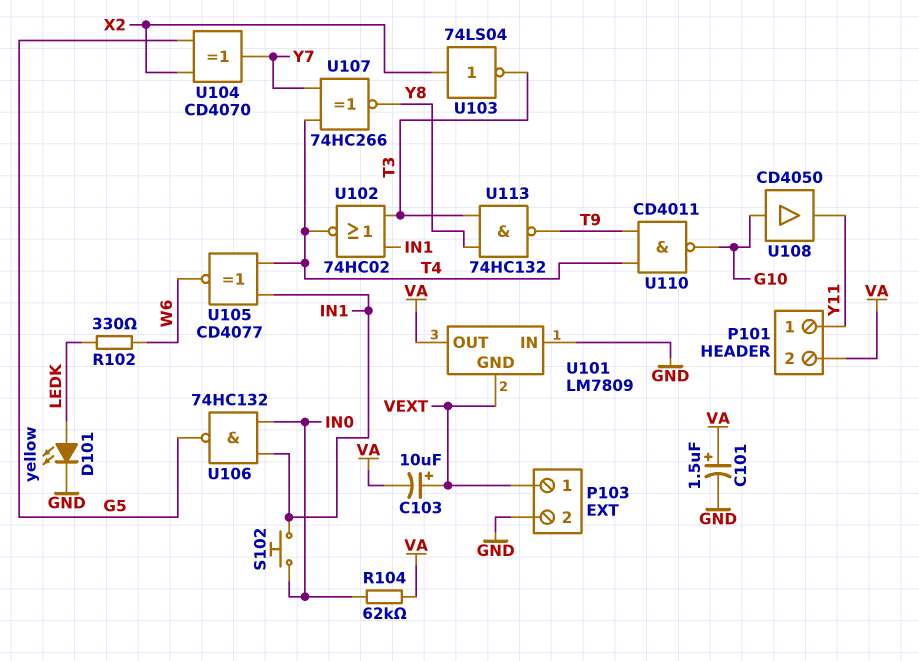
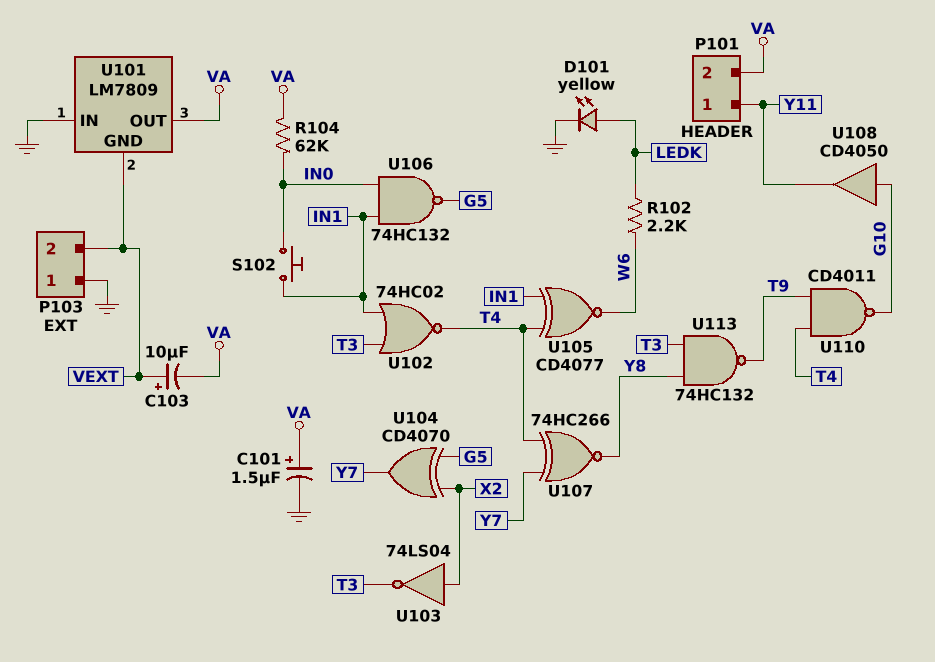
P103 pin 1: VEXT -> GND
P103 pin 2: GND -> VEXT
R102: 330 (LEDK, W6) -> 2.2k (LEDK, W6)

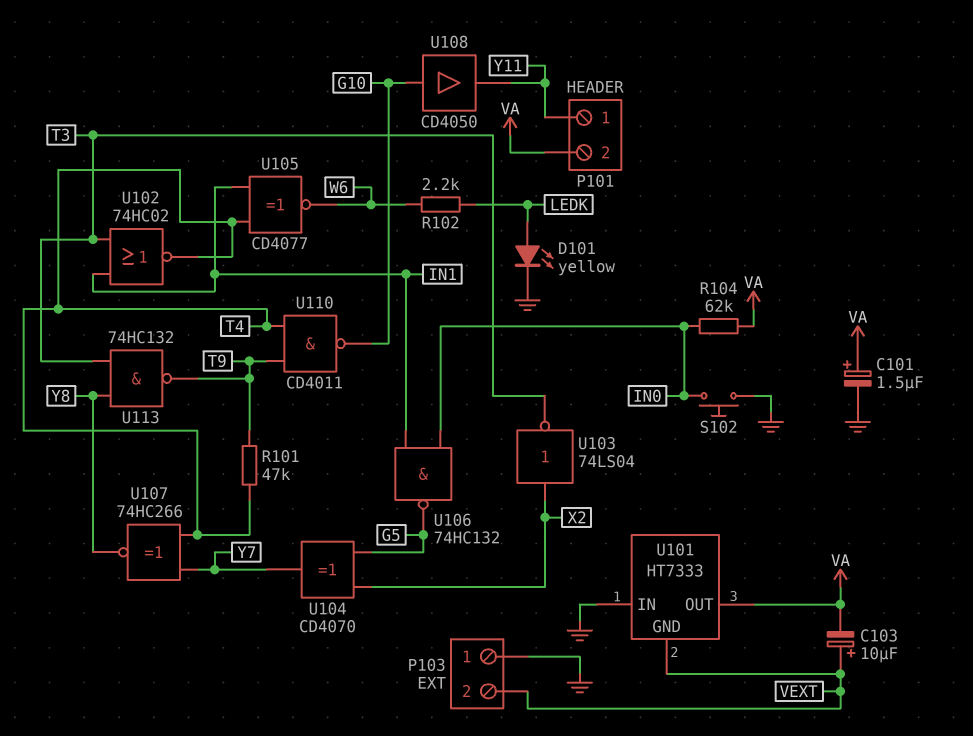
R101: none -> 47k (T4, T9)
S102: button (IN0, IN1) -> button (GND, IN0)
U101: LM7809 -> HT7333

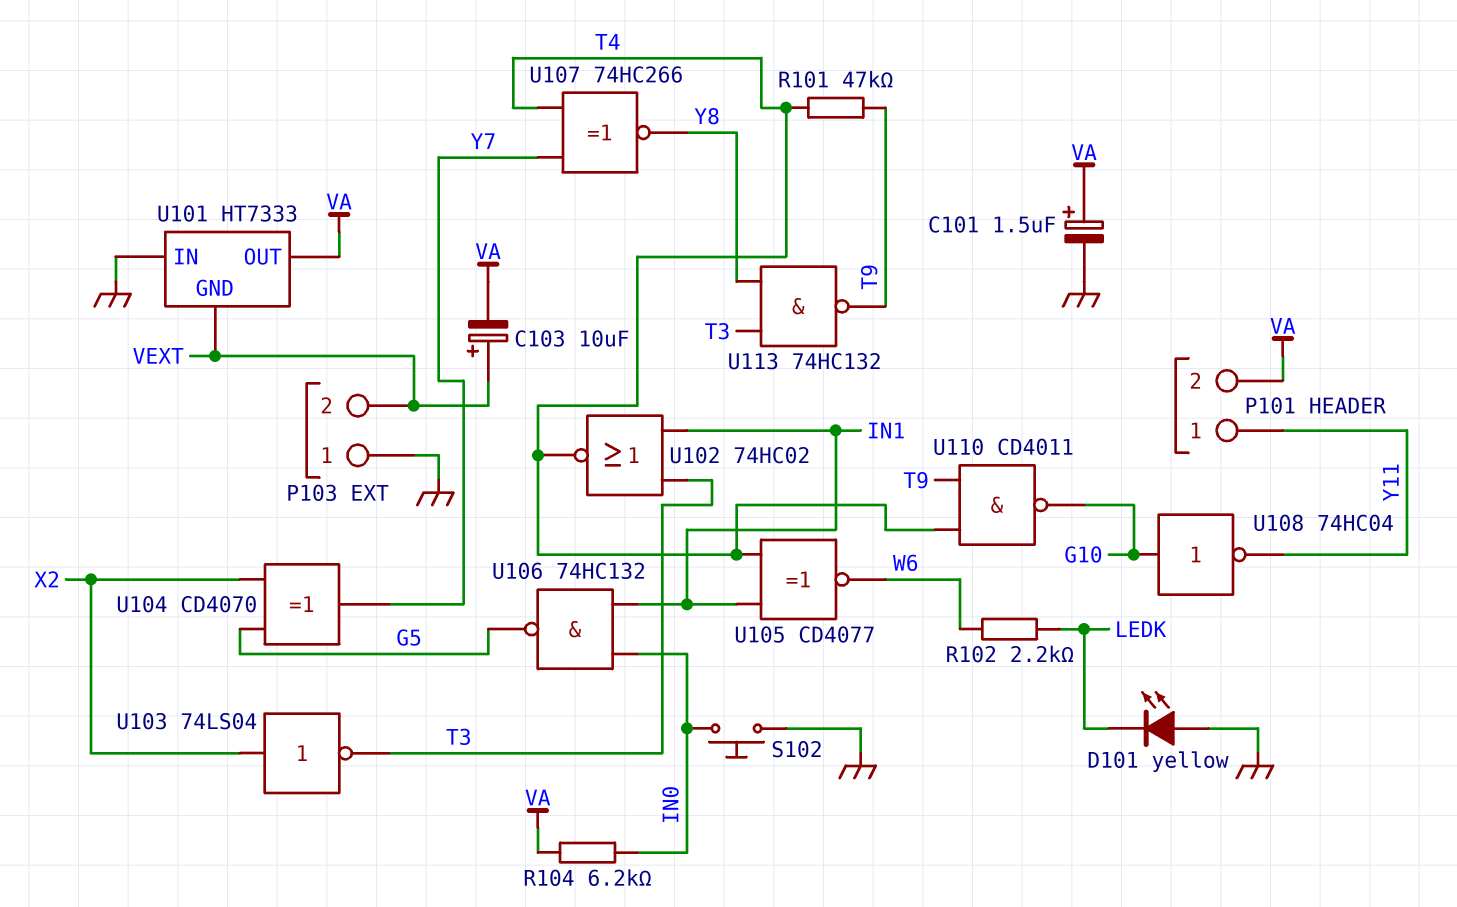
D101: LED yellow (A LEDK, K GND) -> LED yellow (A GND, K LEDK)
R104: 62k (IN0, VA) -> 6.2k (IN0, VA)
U108: buffer CD4050 (in G10, out Y11) -> NOT 74HC04 (in G10, out Y11)

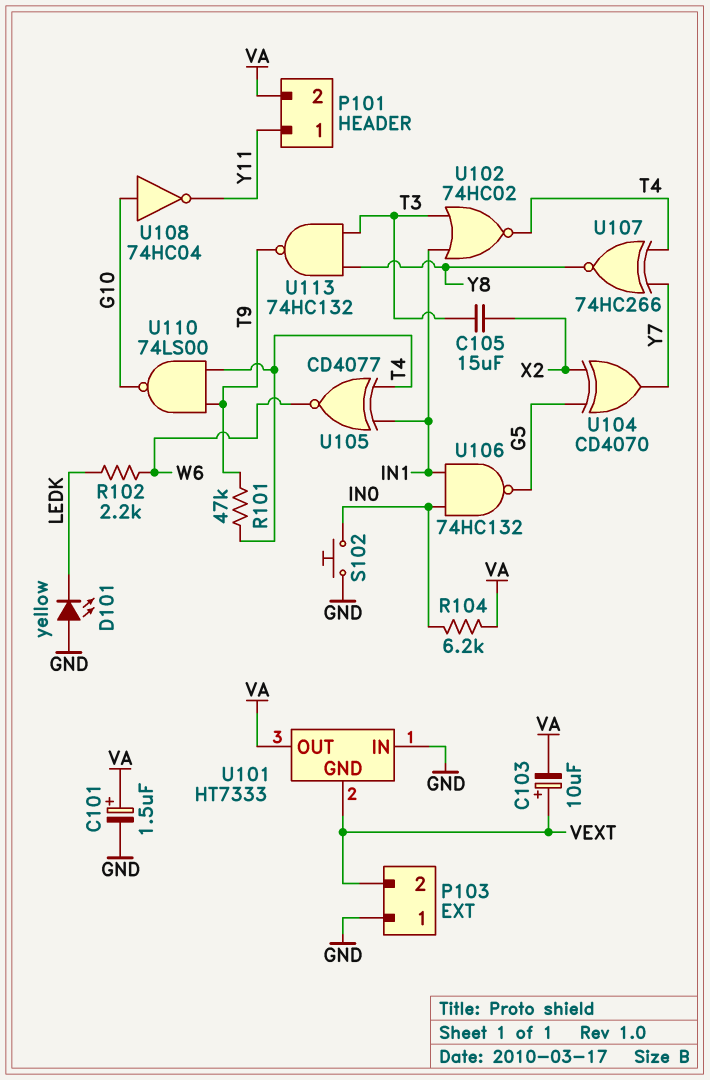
C105: none -> 15uF (T3, X2)
U103: NOT 74LS04 (in X2, out T3) -> none
U110: NAND CD4011 (in T4, in T9, out G10) -> NAND 74LS00 (in T4, in T9, out G10)

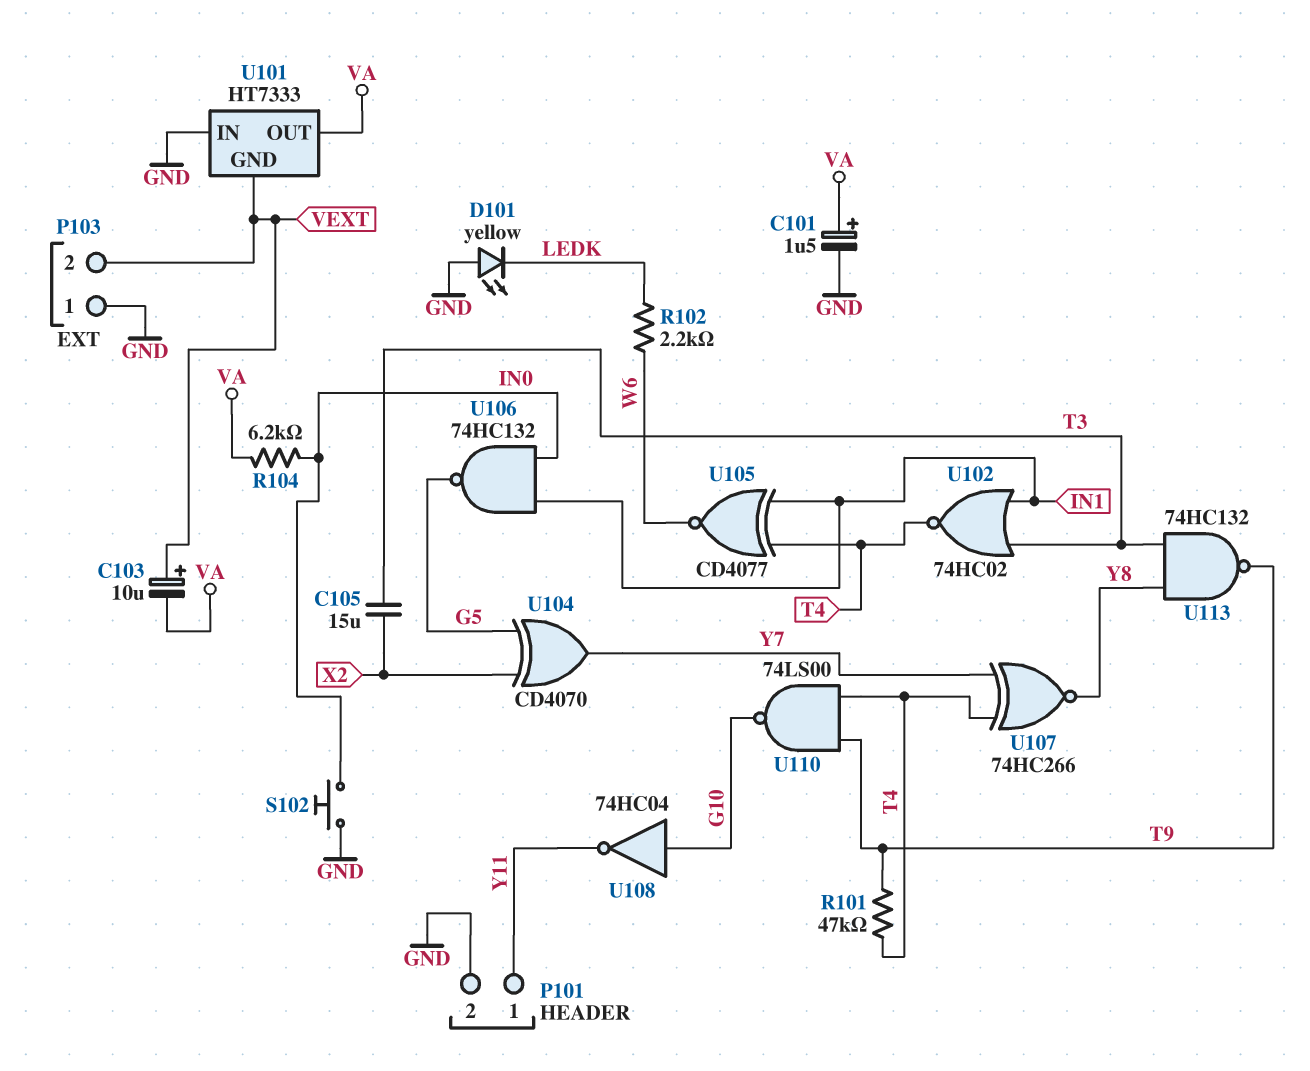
P101 pin 2: VA -> GND

